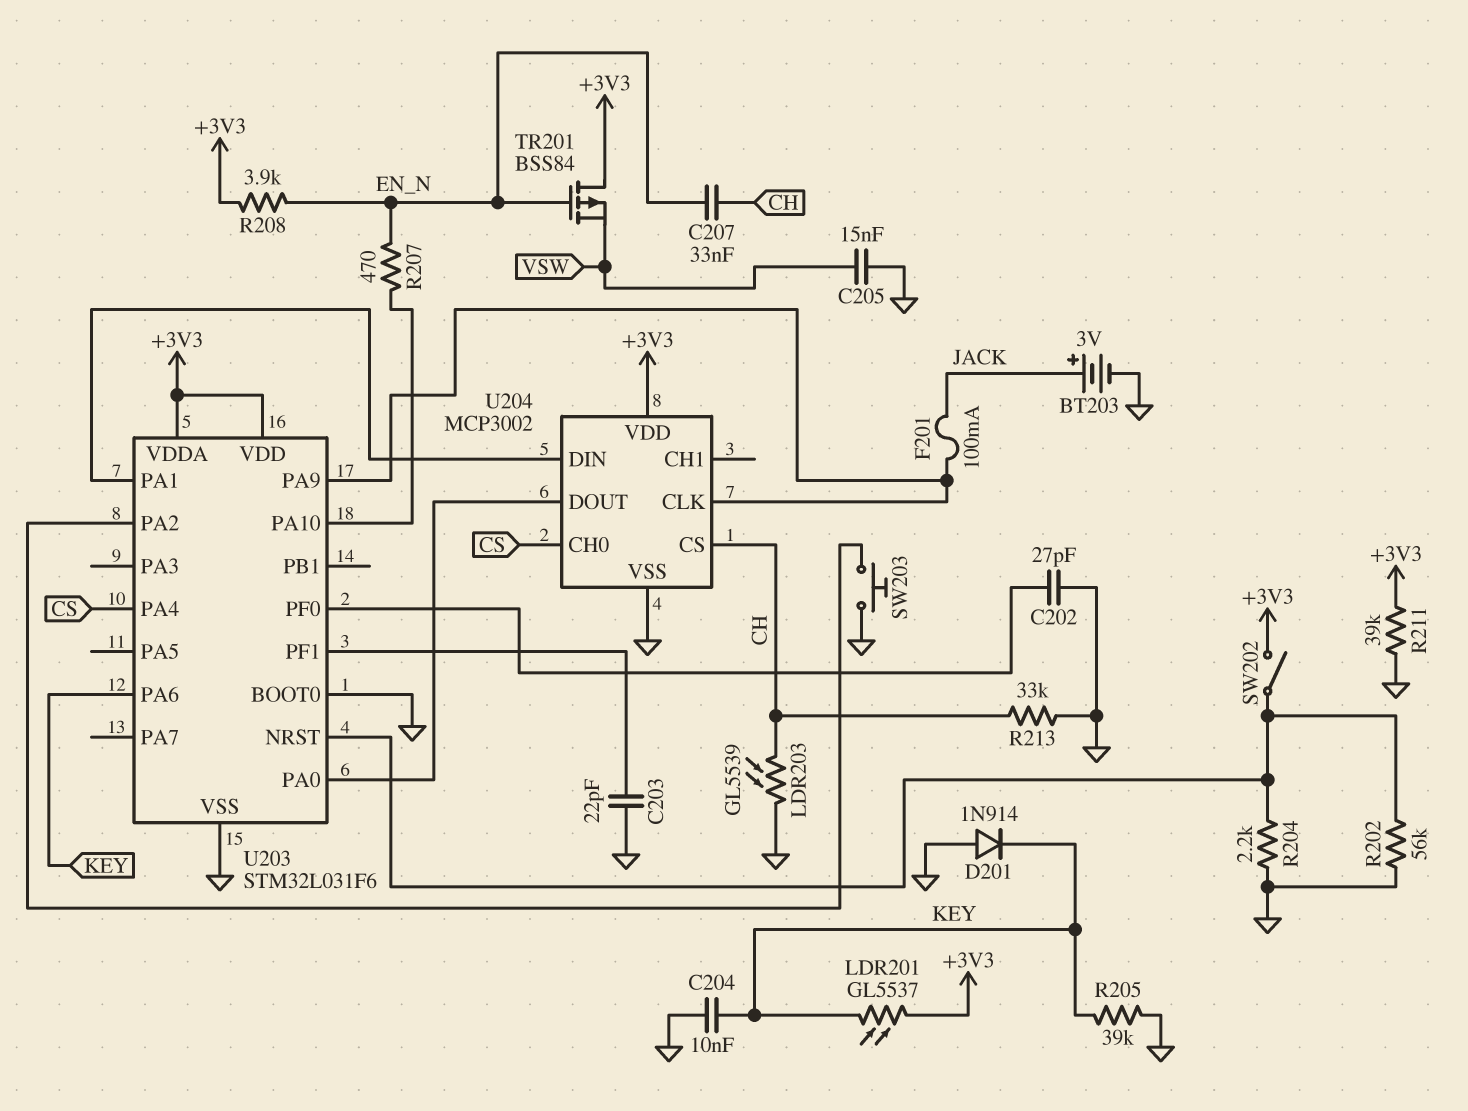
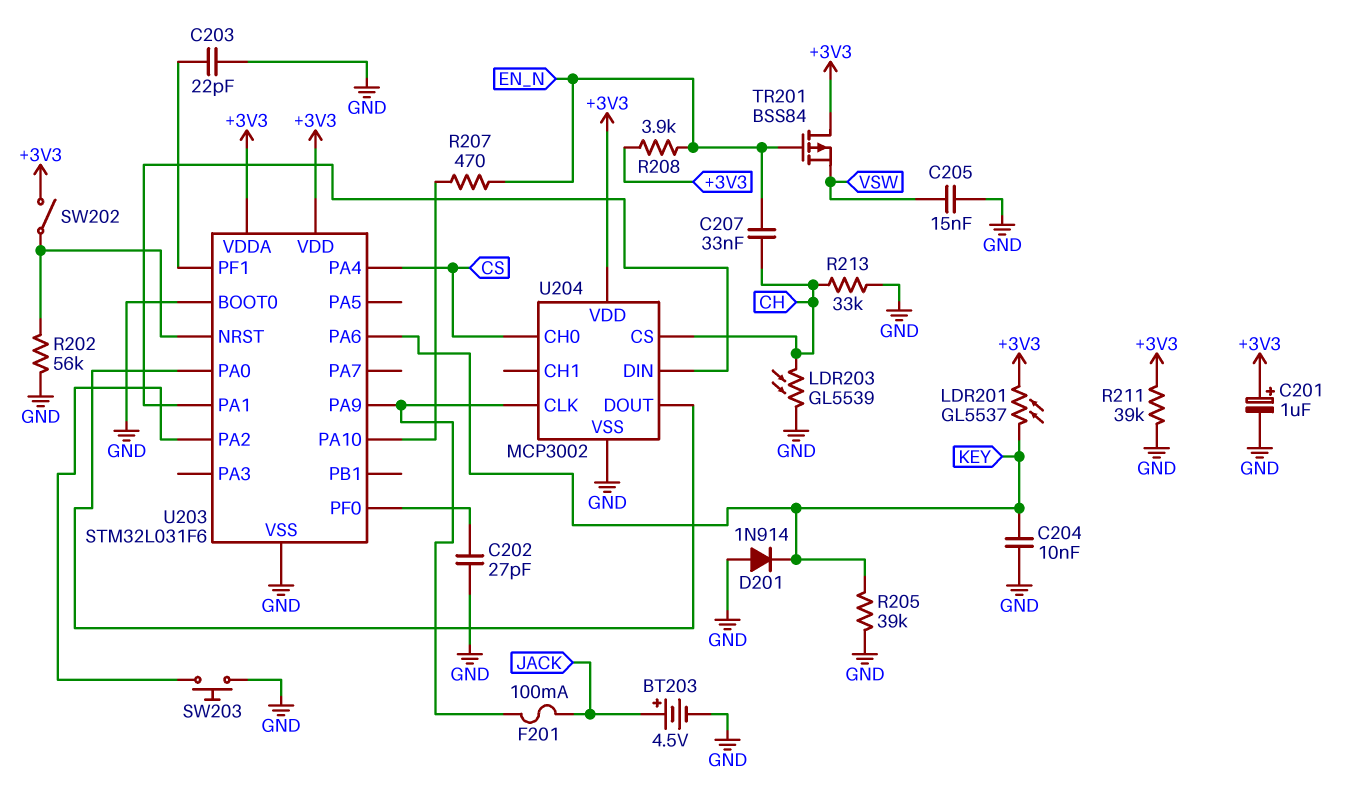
BT203: 3V (plus JACK, minus GND) -> 4.5V (plus JACK, minus GND)
C201: none -> 1uF (plus +3V3, minus GND)
R204: 2.2k (GND, U203/NRST) -> none

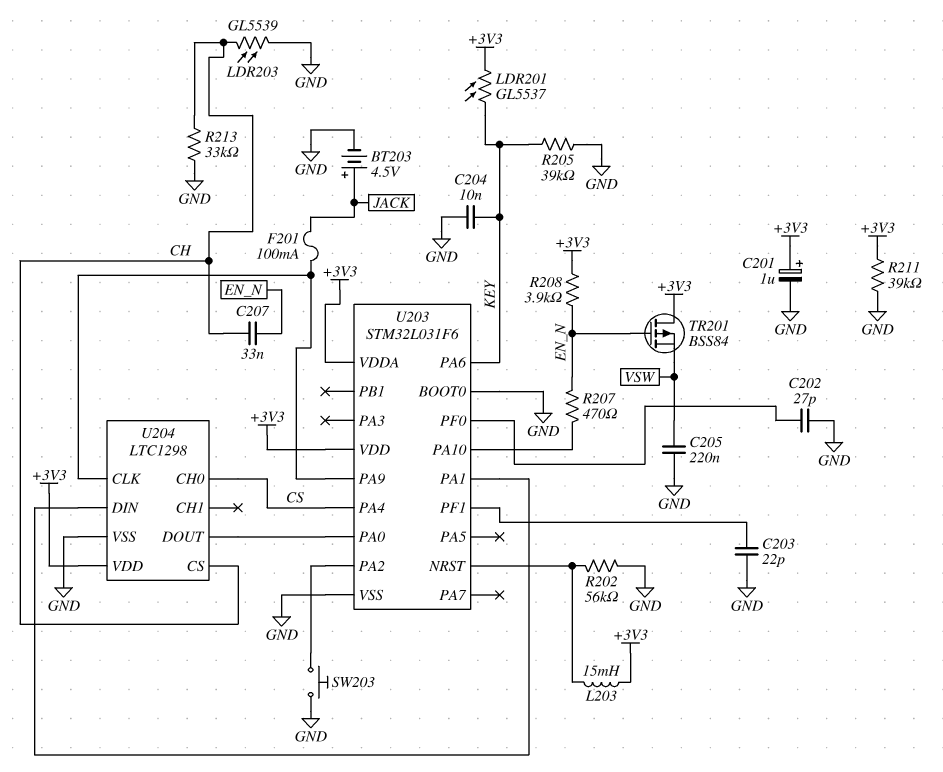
C205: 15nF (GND, VSW) -> 220nF (GND, VSW)
D201: diode 1N914 (A GND, K KEY) -> none
L203: none -> 15mH (+3V3, U203/NRST)
SW202: switch (+3V3, U203/NRST) -> none
U204: MCP3002 -> LTC1298

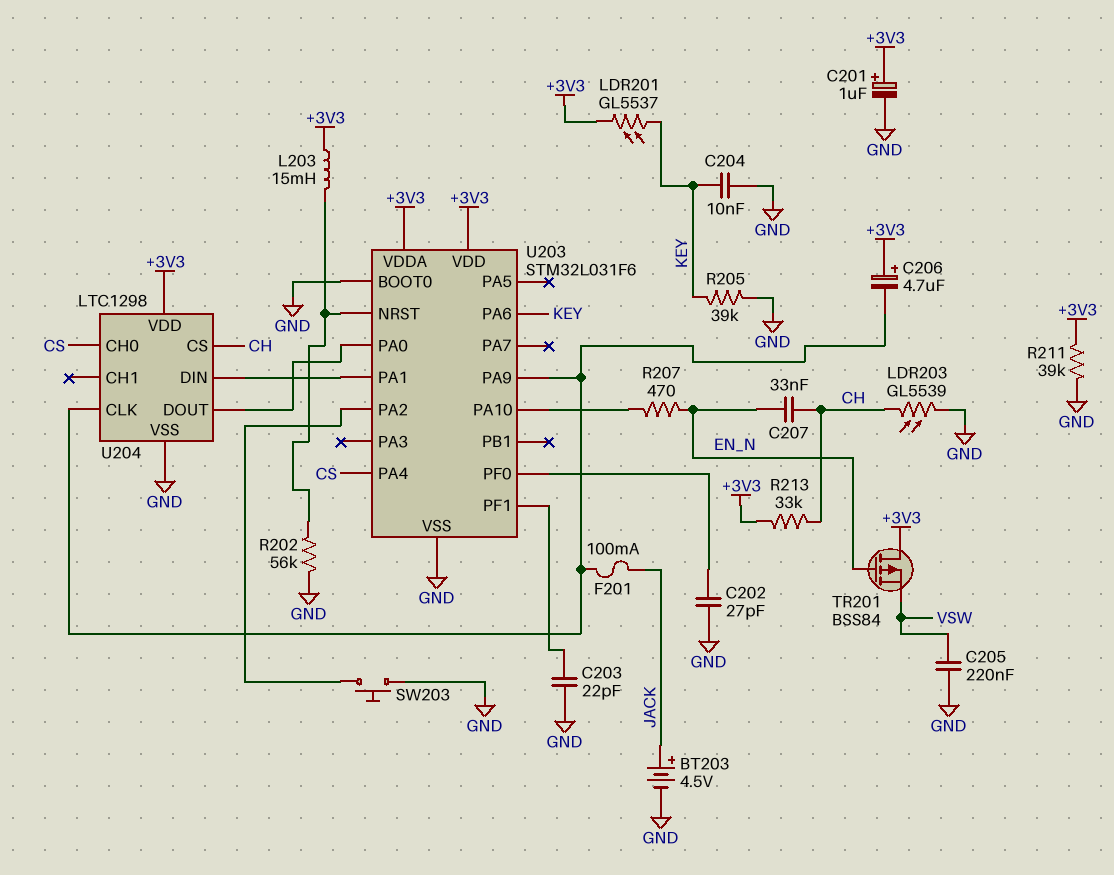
C206: none -> 4.7uF (plus +3V3, minus U203/PA9)
R208: 3.9k (+3V3, EN_N) -> none
R213: 33k (CH, GND) -> 33k (+3V3, CH)

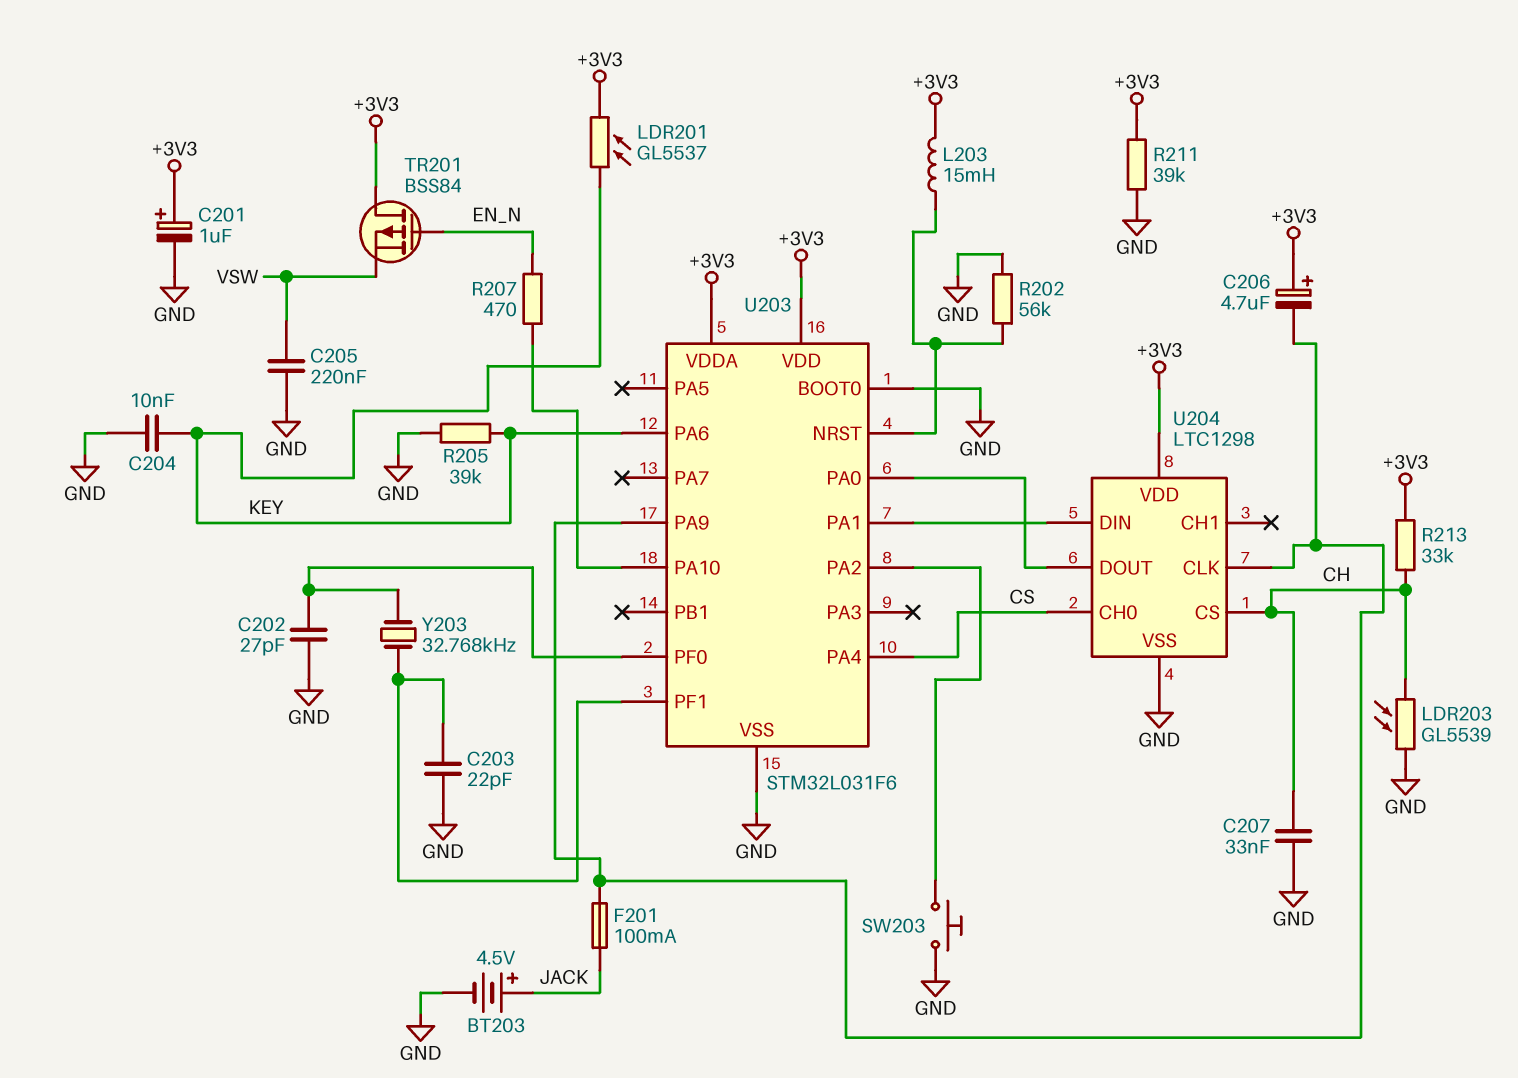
C207: 33nF (CH, EN_N) -> 33nF (CH, GND)
Y203: none -> 32.768kHz (U203/PF0, U203/PF1)

